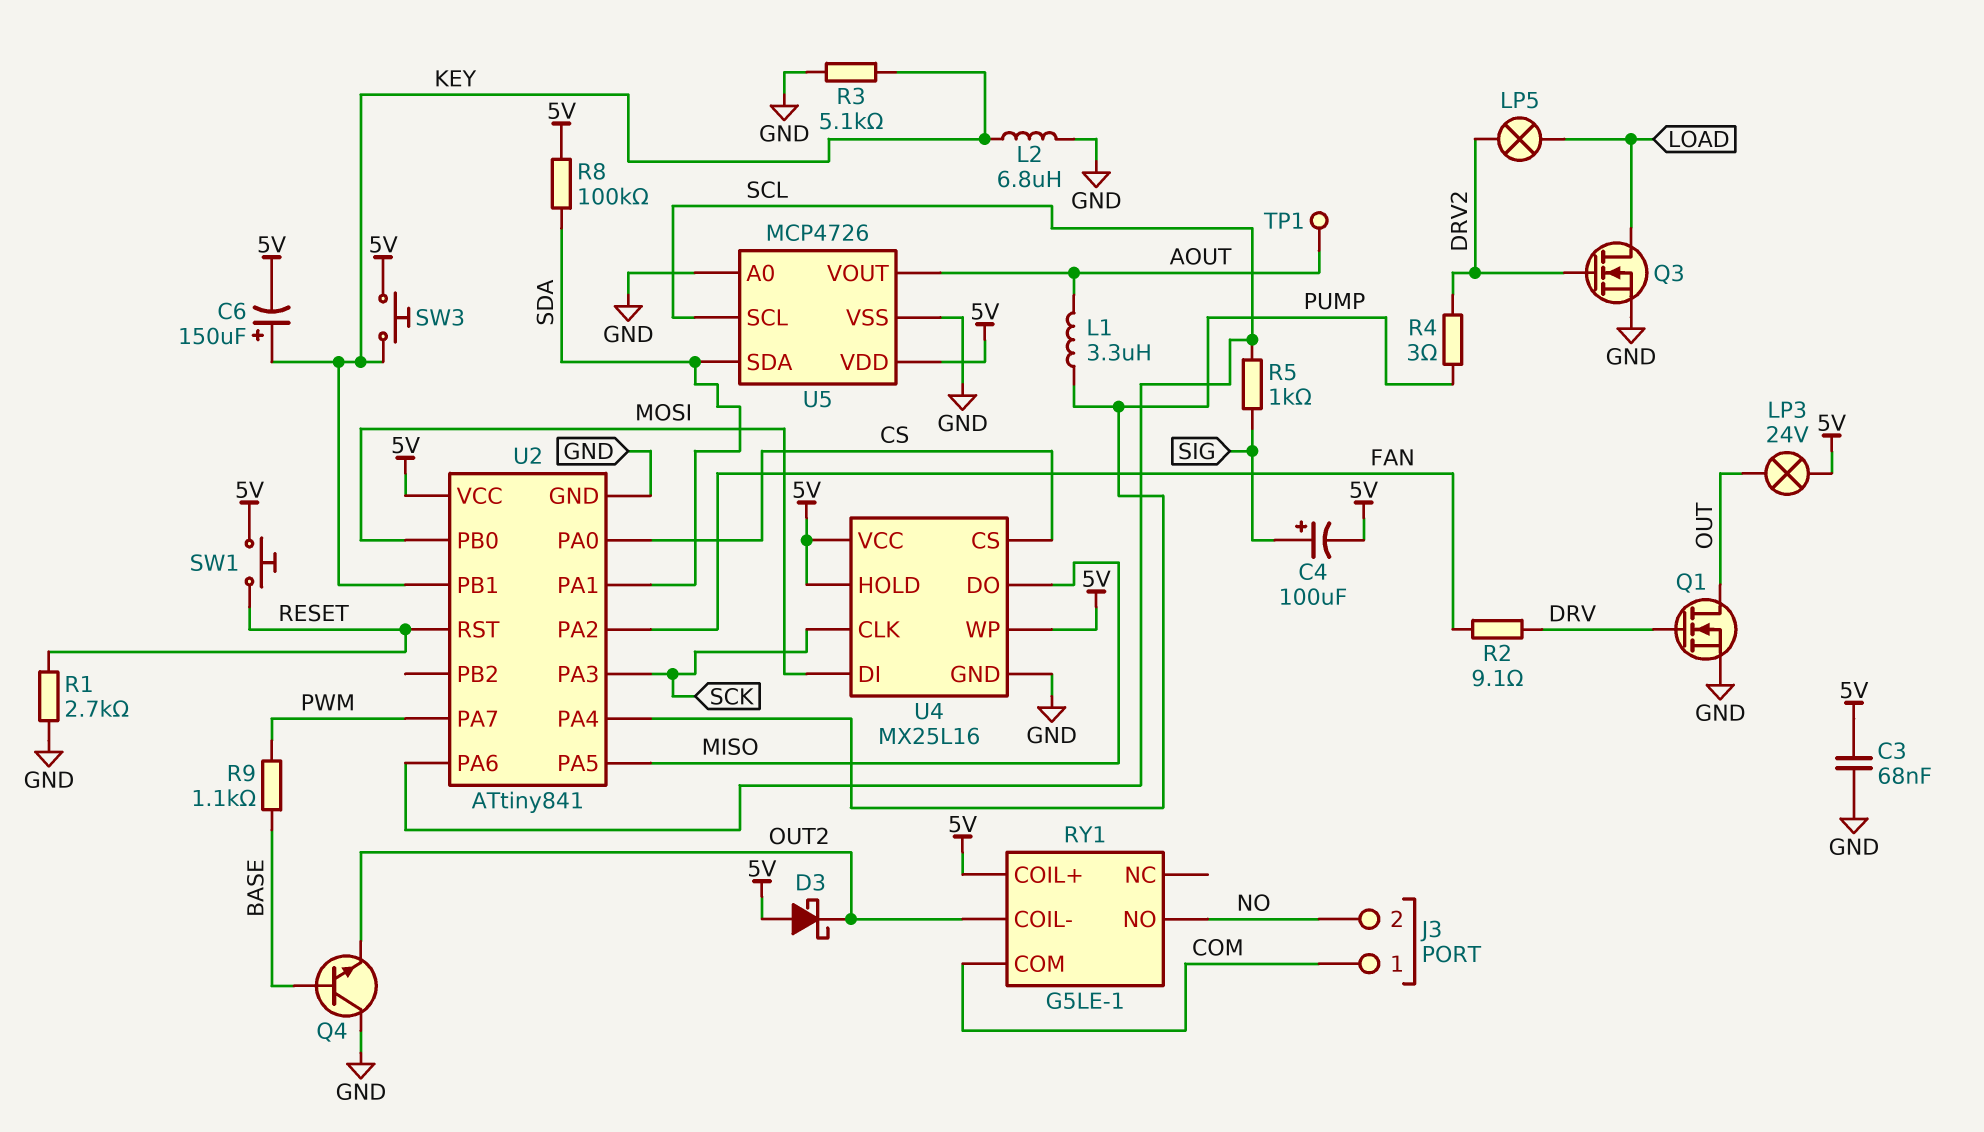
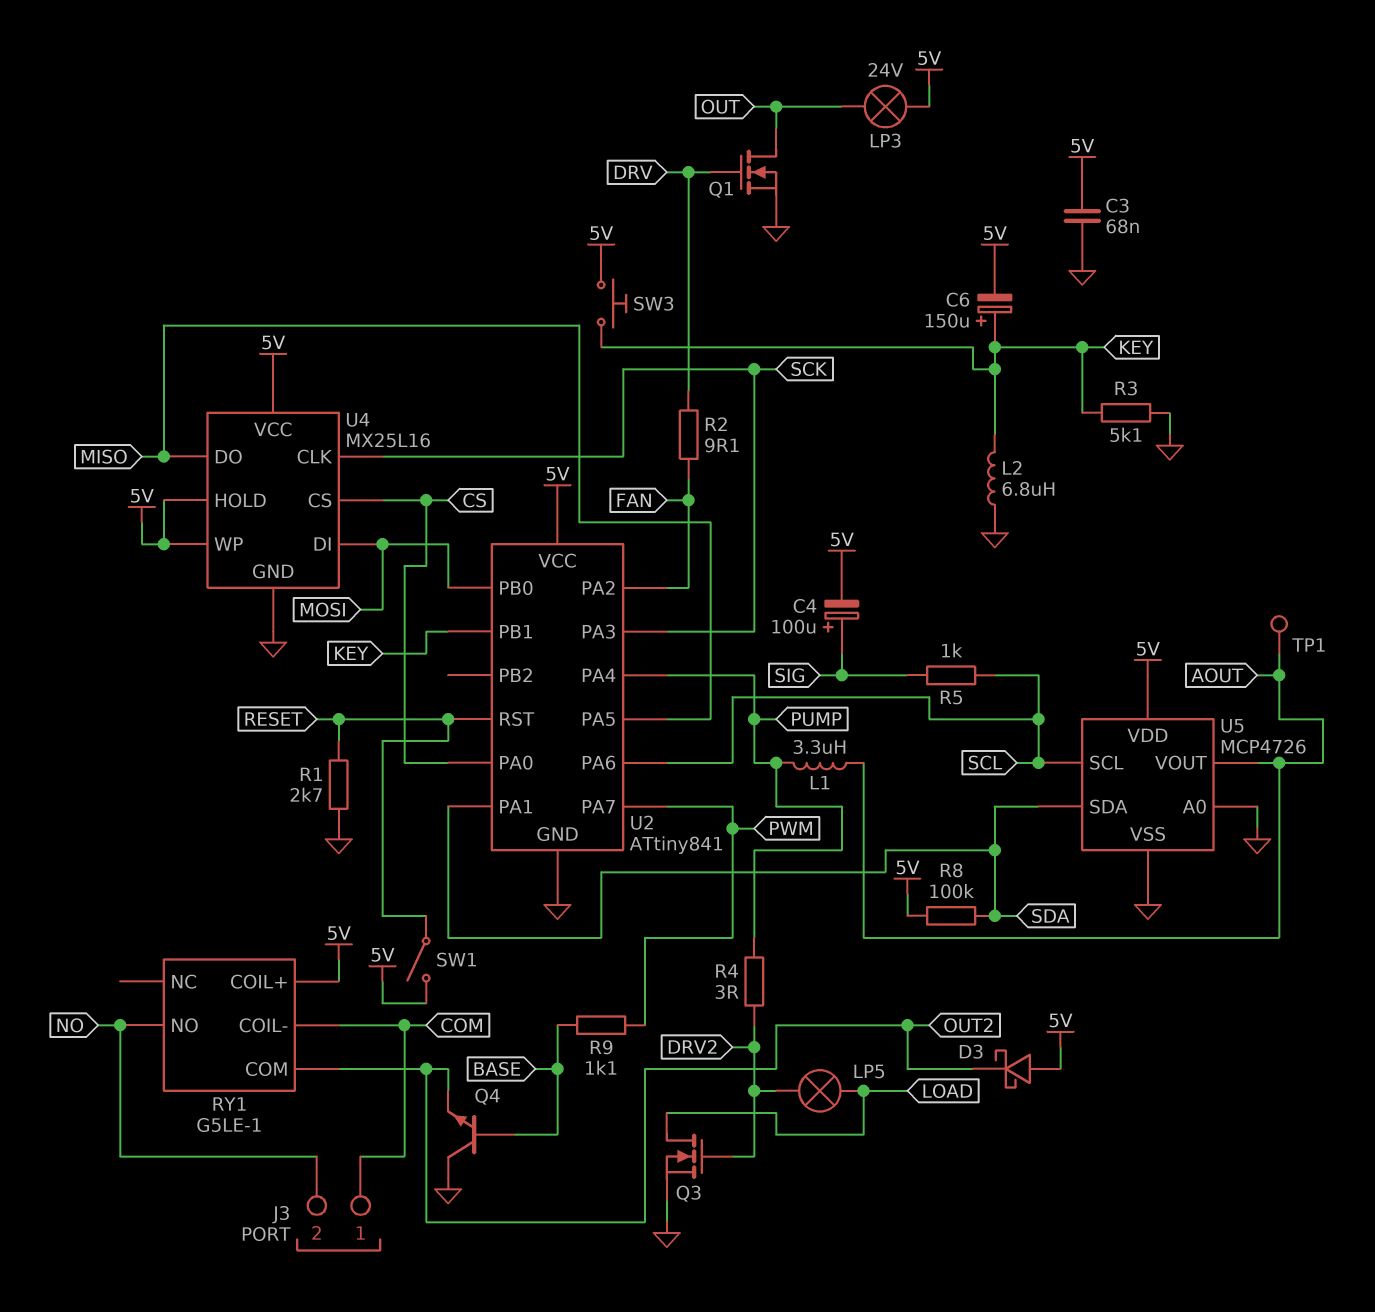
RY1 pin COIL-: OUT2 -> COM
RY1 pin COM: COM -> OUT2
SW1: button (5V, RESET) -> switch (5V, RESET)

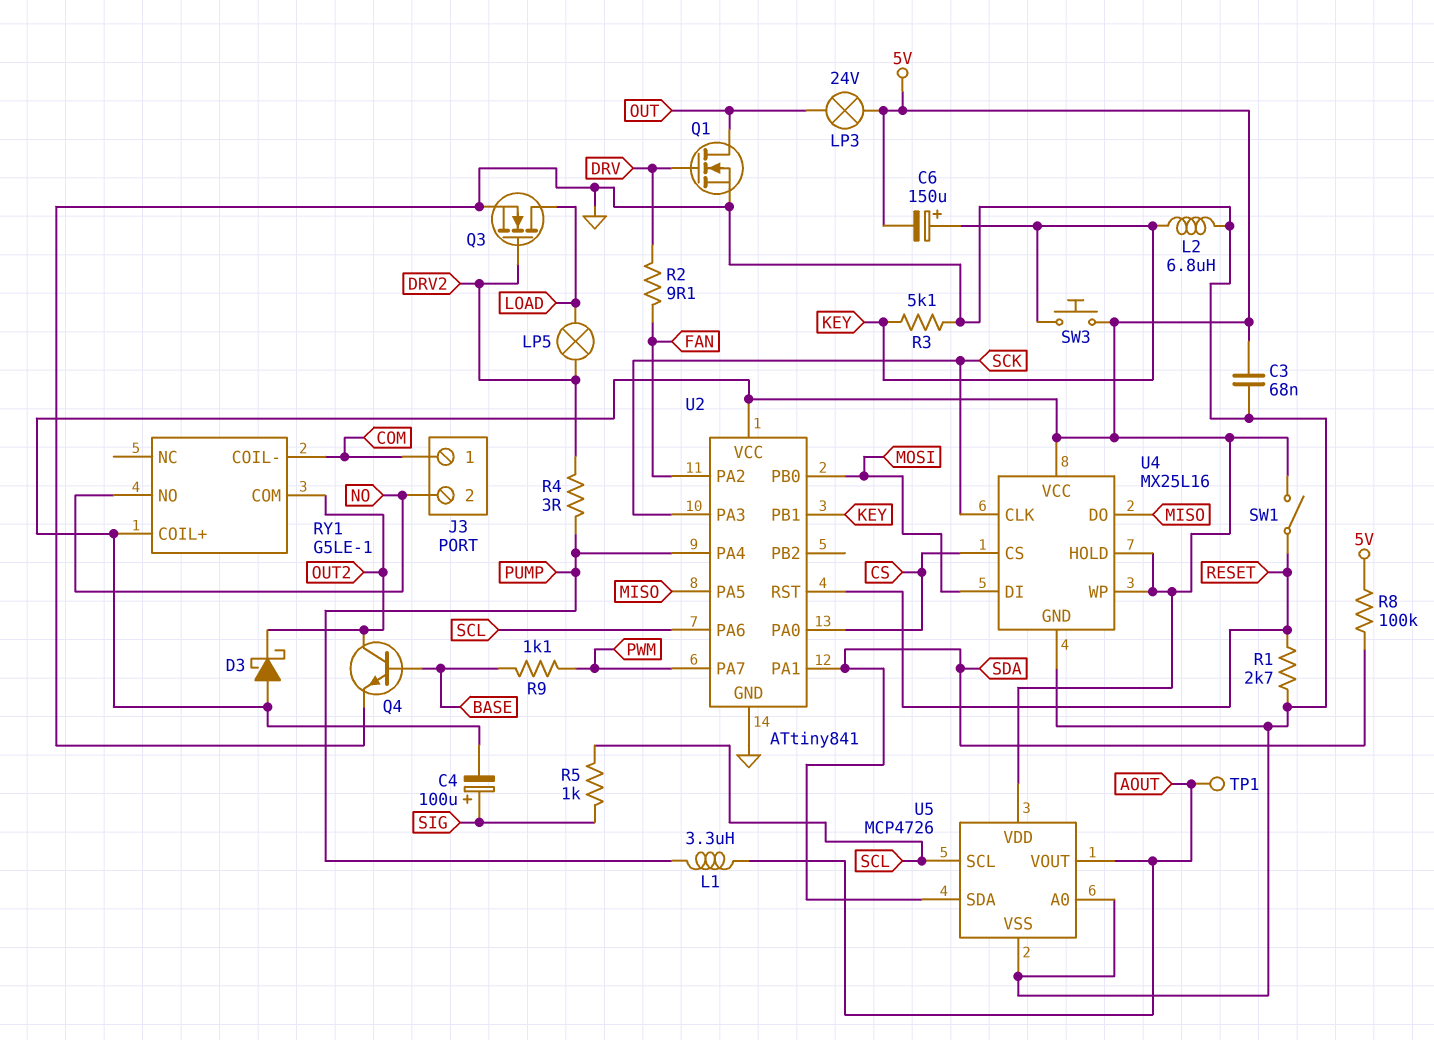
Q4: NPN (B BASE, C GND, E OUT2) -> NPN (B BASE, C OUT2, E GND)

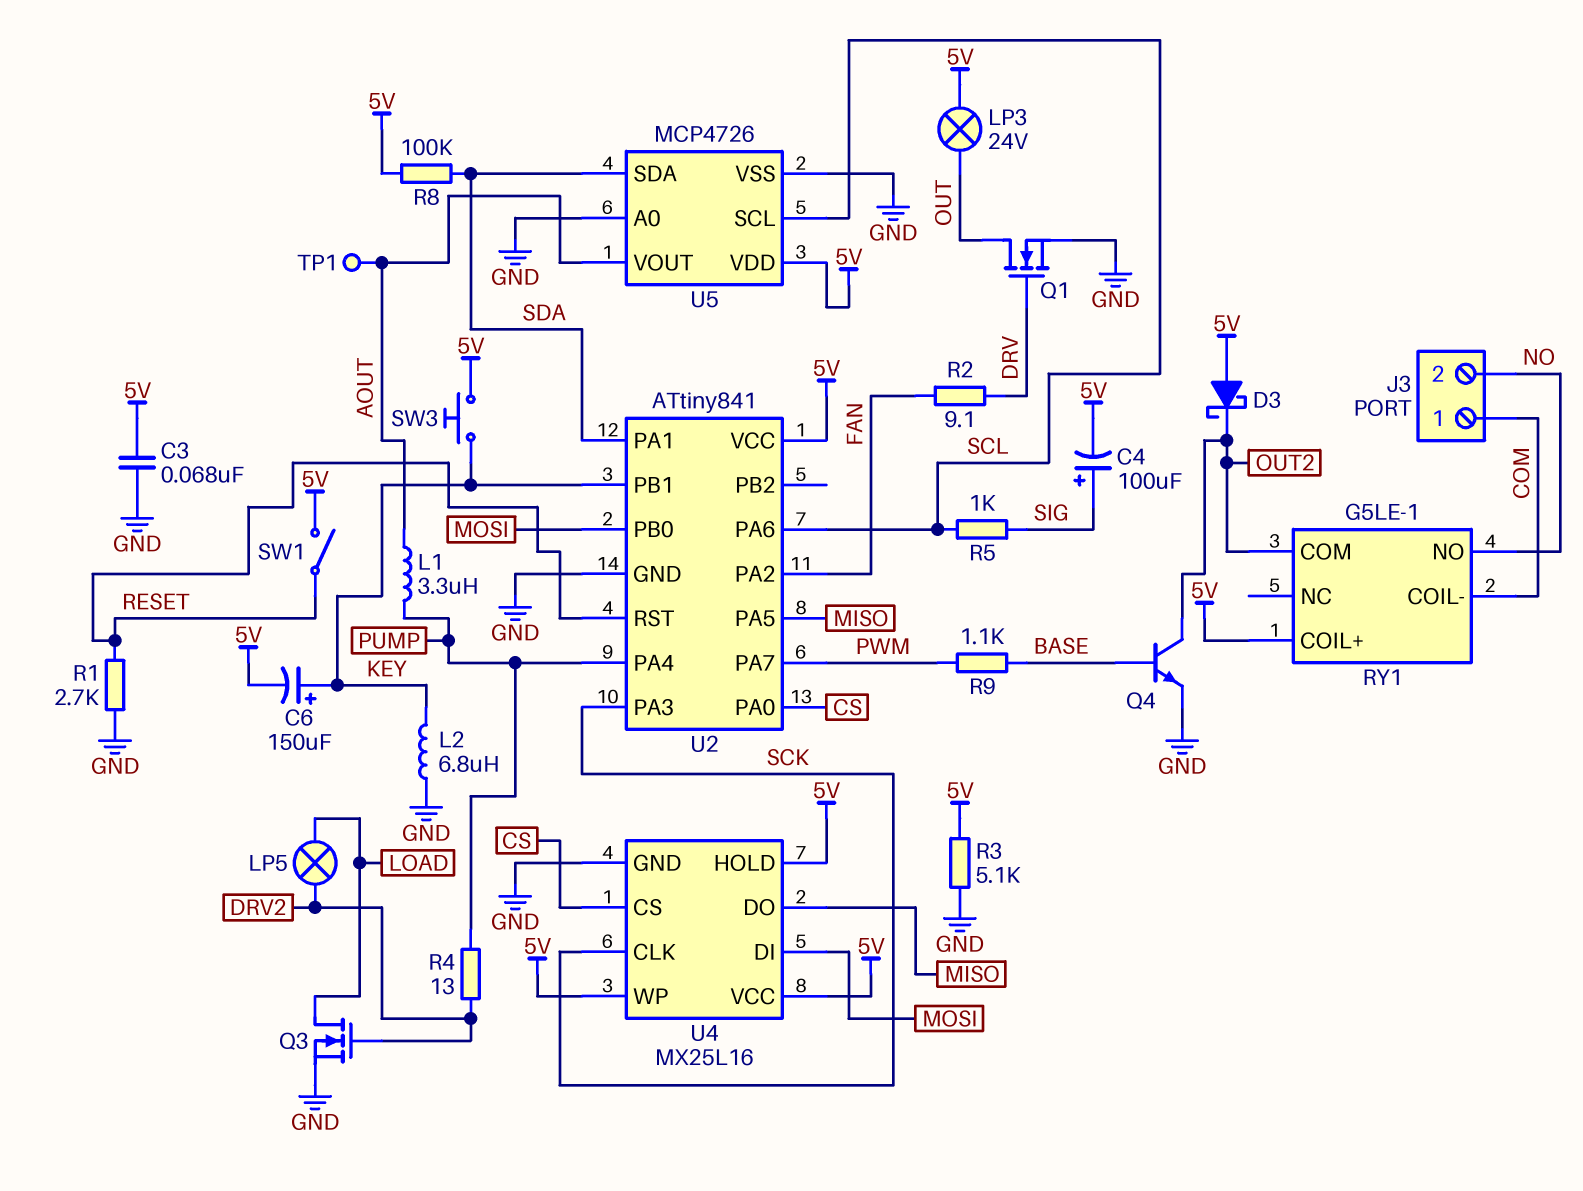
R3: 5.1k (GND, KEY) -> 5.1k (5V, GND)
R4: 3 (DRV2, PUMP) -> 13 (DRV2, PUMP)

